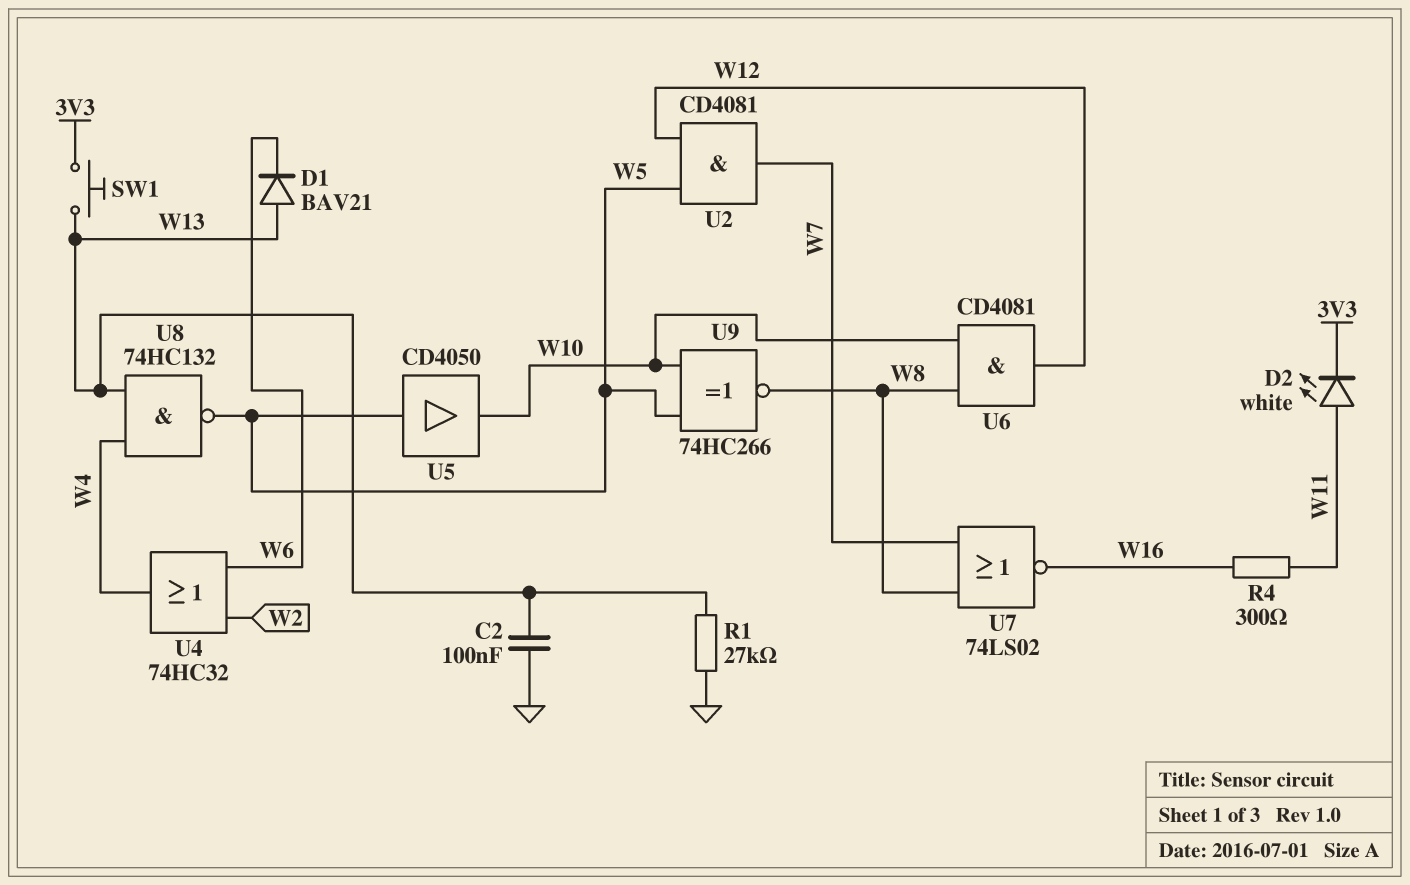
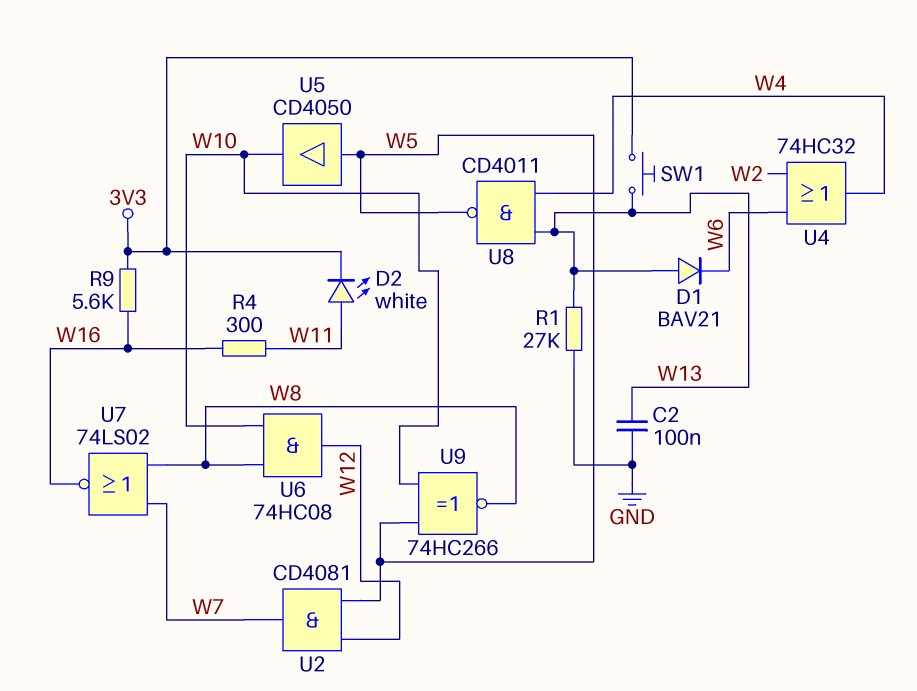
R9: none -> 5.6k (3V3, W16)
U6: AND CD4081 (in W8, in W10, out W12) -> AND 74HC08 (in W8, in W10, out W12)
U8: NAND 74HC132 (in W4, in W13, out W5) -> NAND CD4011 (in W4, in W13, out W5)

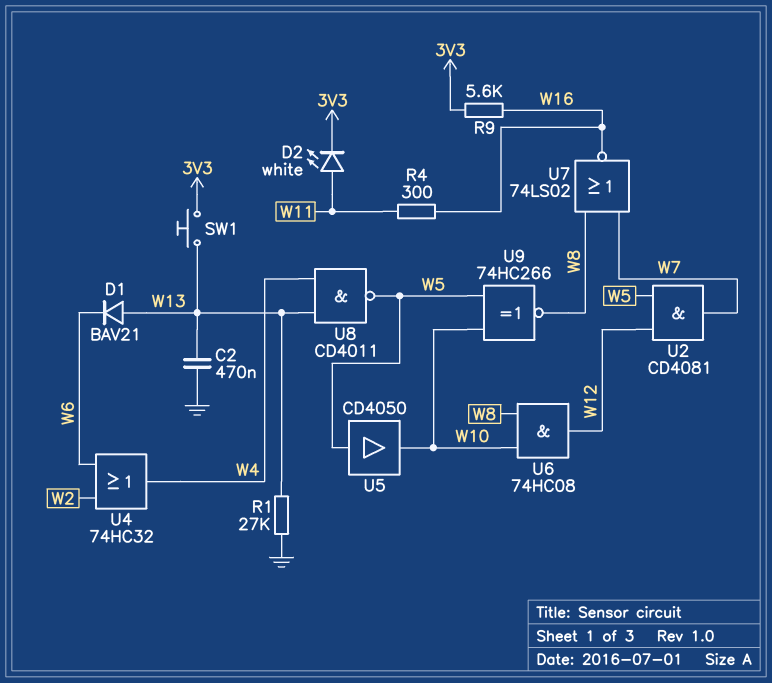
C2: 100nF (GND, W13) -> 470nF (GND, W13)

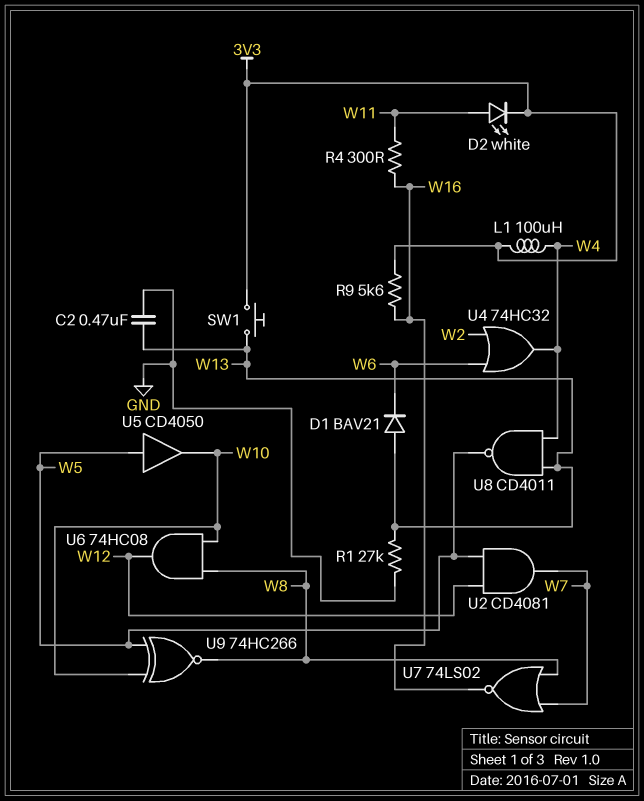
L1: none -> 100uH (3V3, W4)

